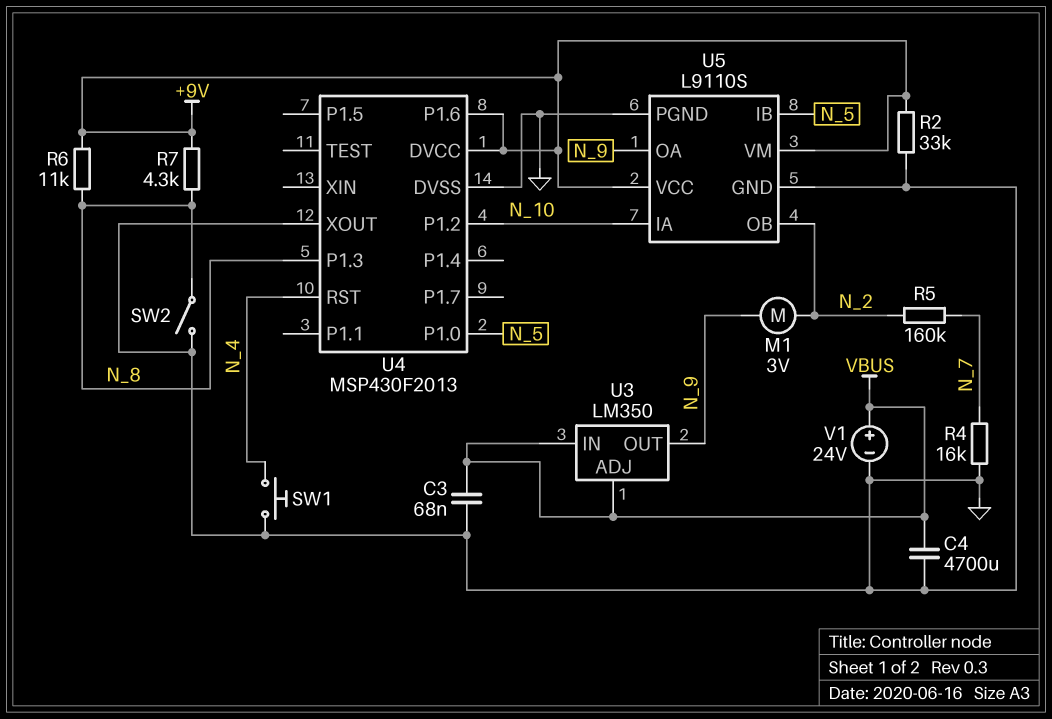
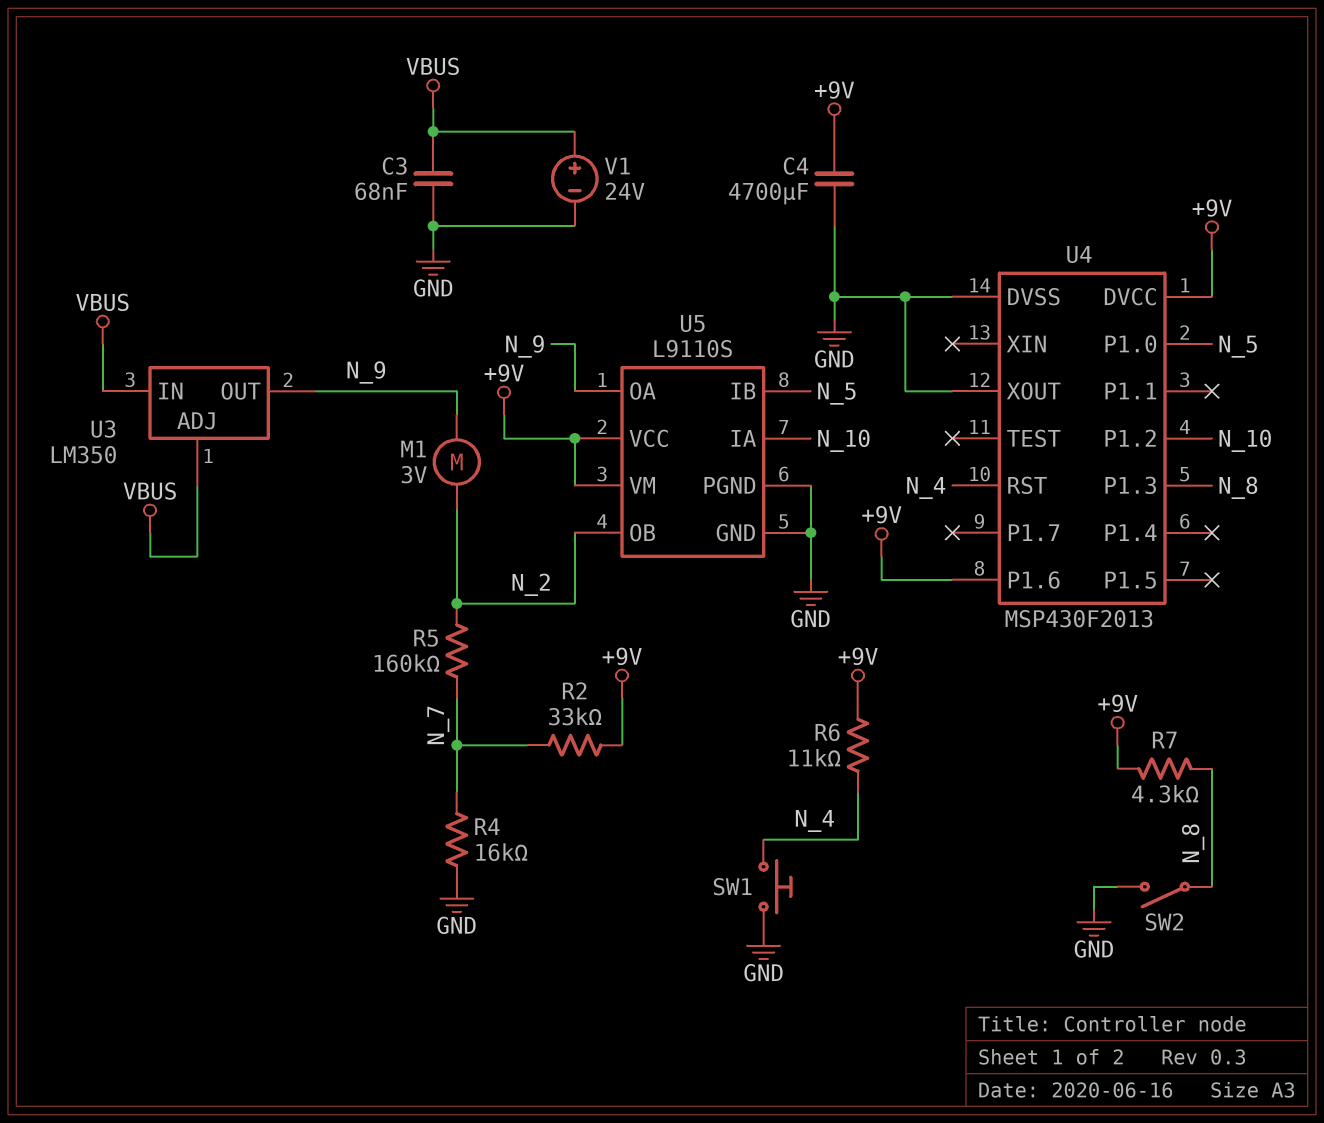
C4: 4700uF (GND, VBUS) -> 4700uF (+9V, GND)
R2: 33k (+9V, GND) -> 33k (+9V, N_7)
R6: 11k (+9V, N_8) -> 11k (+9V, N_4)

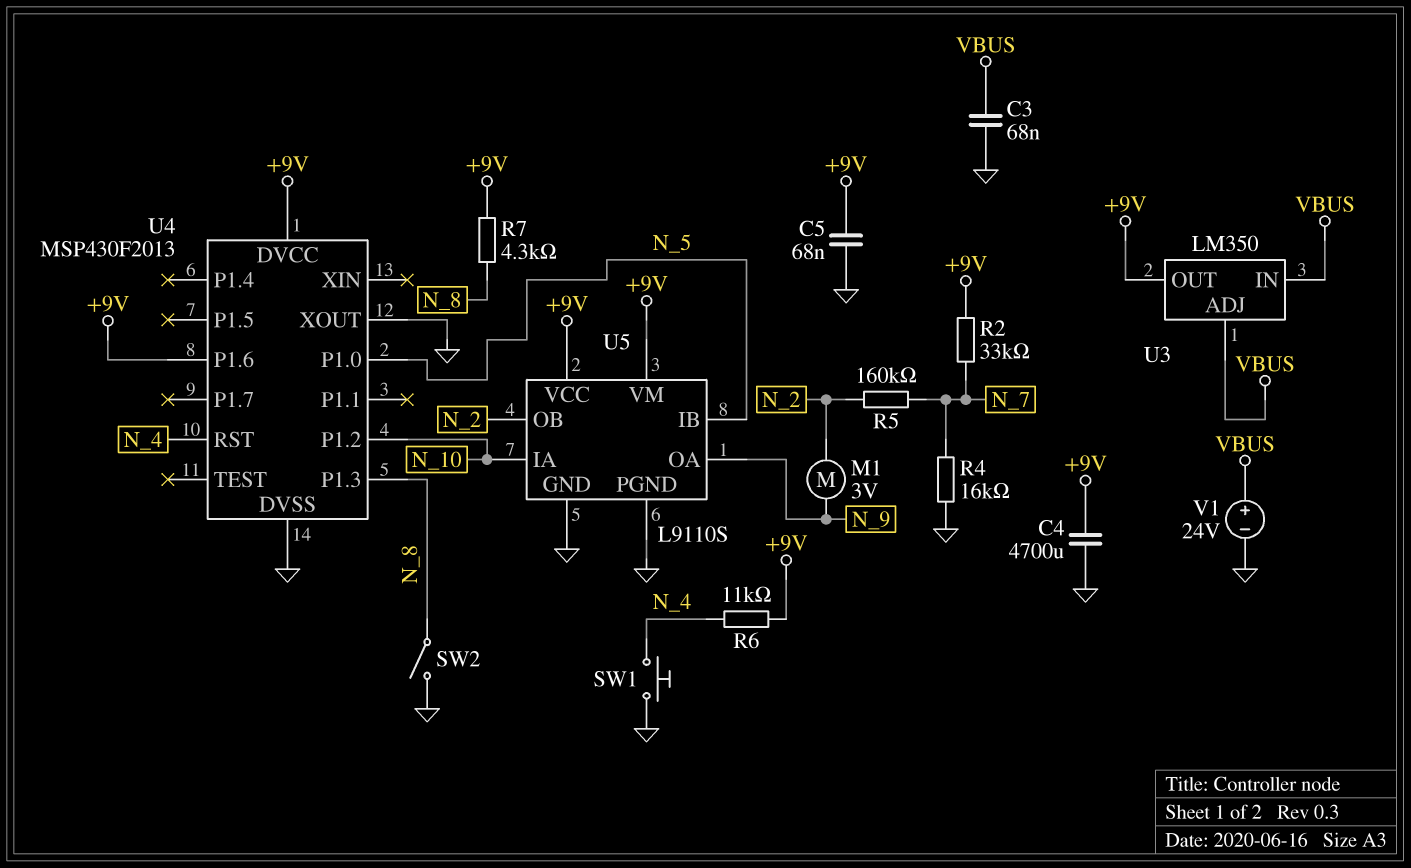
C5: none -> 68nF (+9V, GND)
U3 pin OUT: N_9 -> +9V

